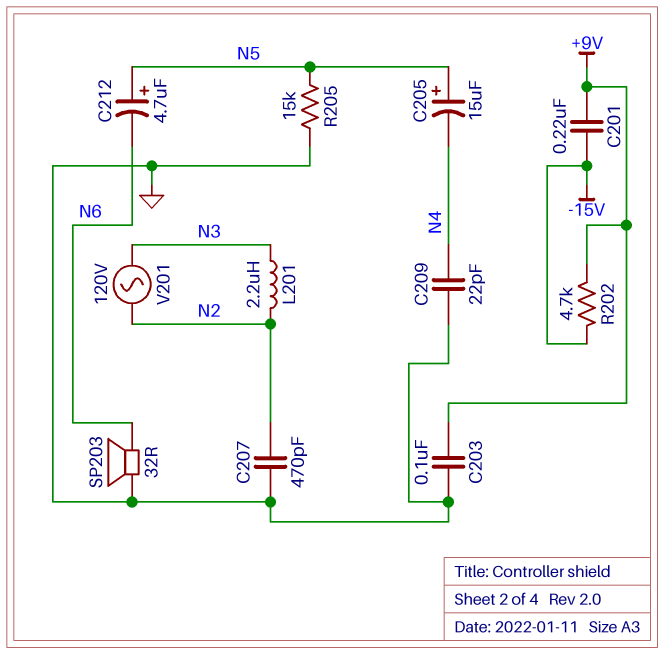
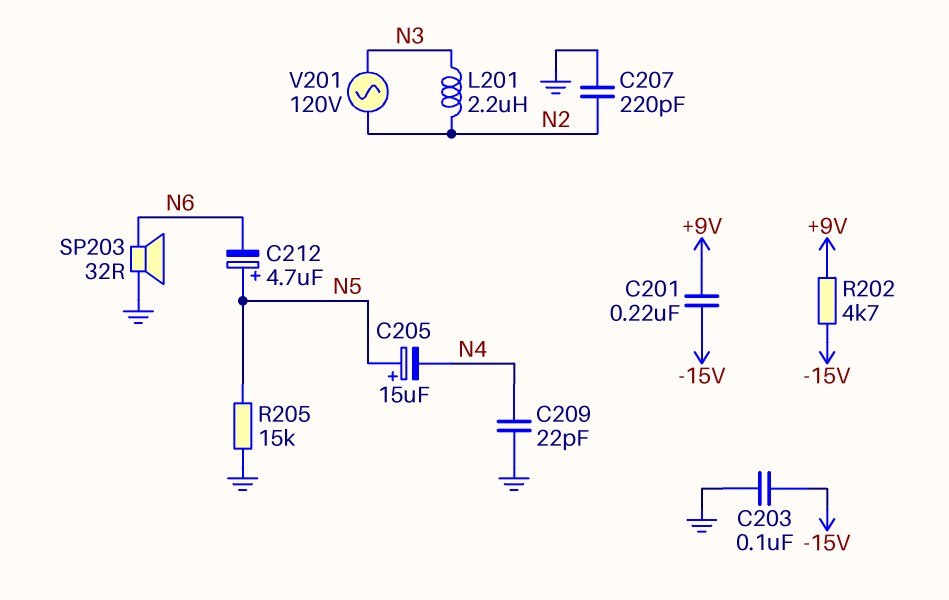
C203: 100nF (+9V, GND) -> 100nF (-15V, GND)
C207: 470pF (GND, N2) -> 220pF (GND, N2)

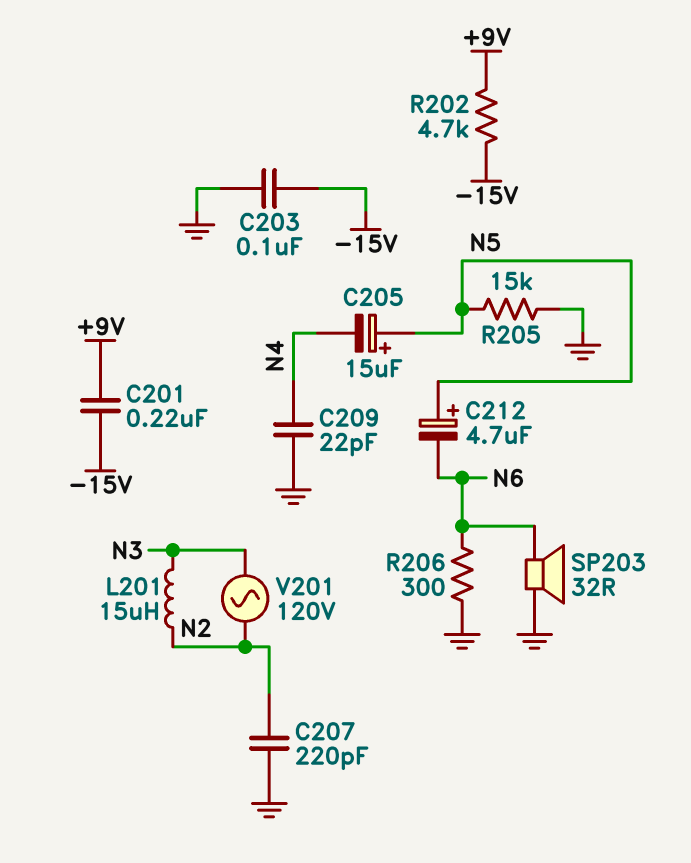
L201: 2.2uH (N2, N3) -> 15uH (N2, N3)
R206: none -> 300 (GND, N6)

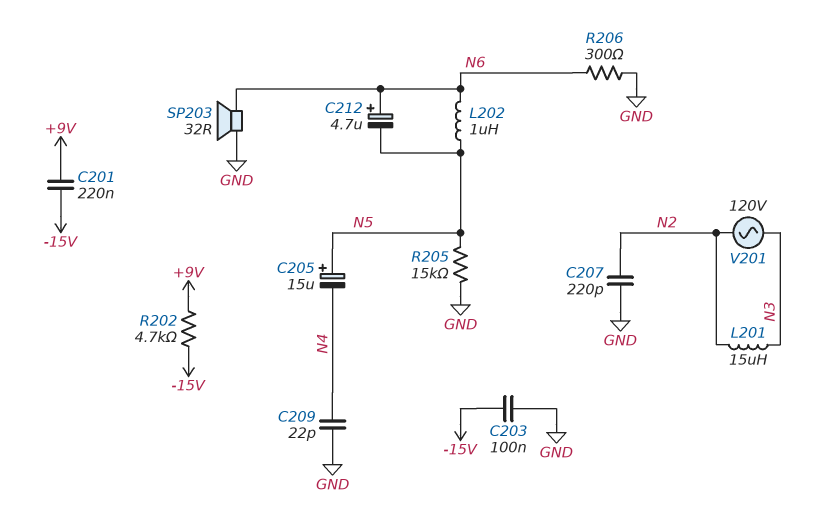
C212: 4.7uF (plus N5, minus N6) -> 4.7uF (plus N6, minus N5)
L202: none -> 1uH (N5, N6)

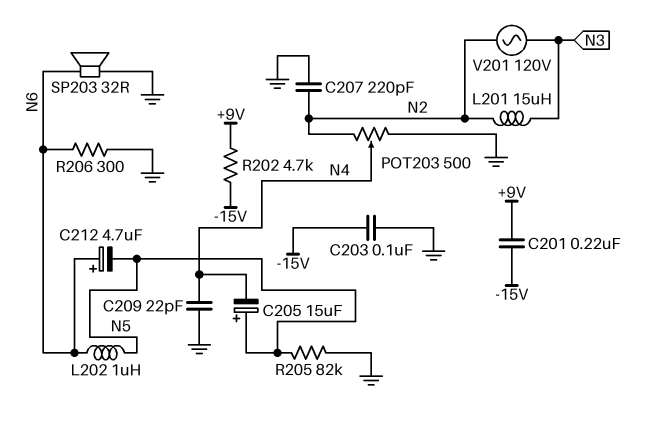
POT203: none -> 500 (GND, N2, wiper N4)
R205: 15k (GND, N5) -> 82k (GND, N5)

